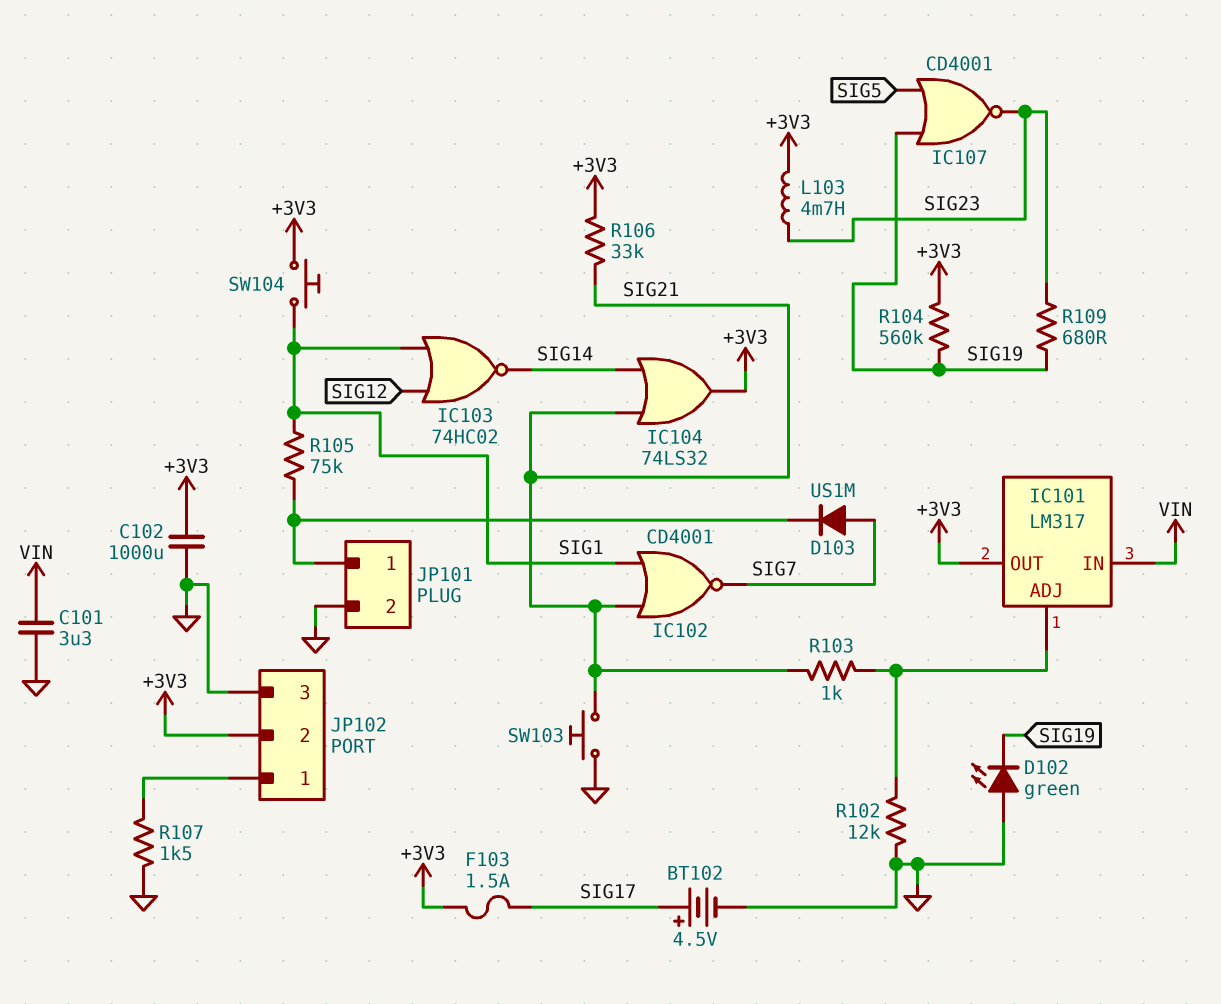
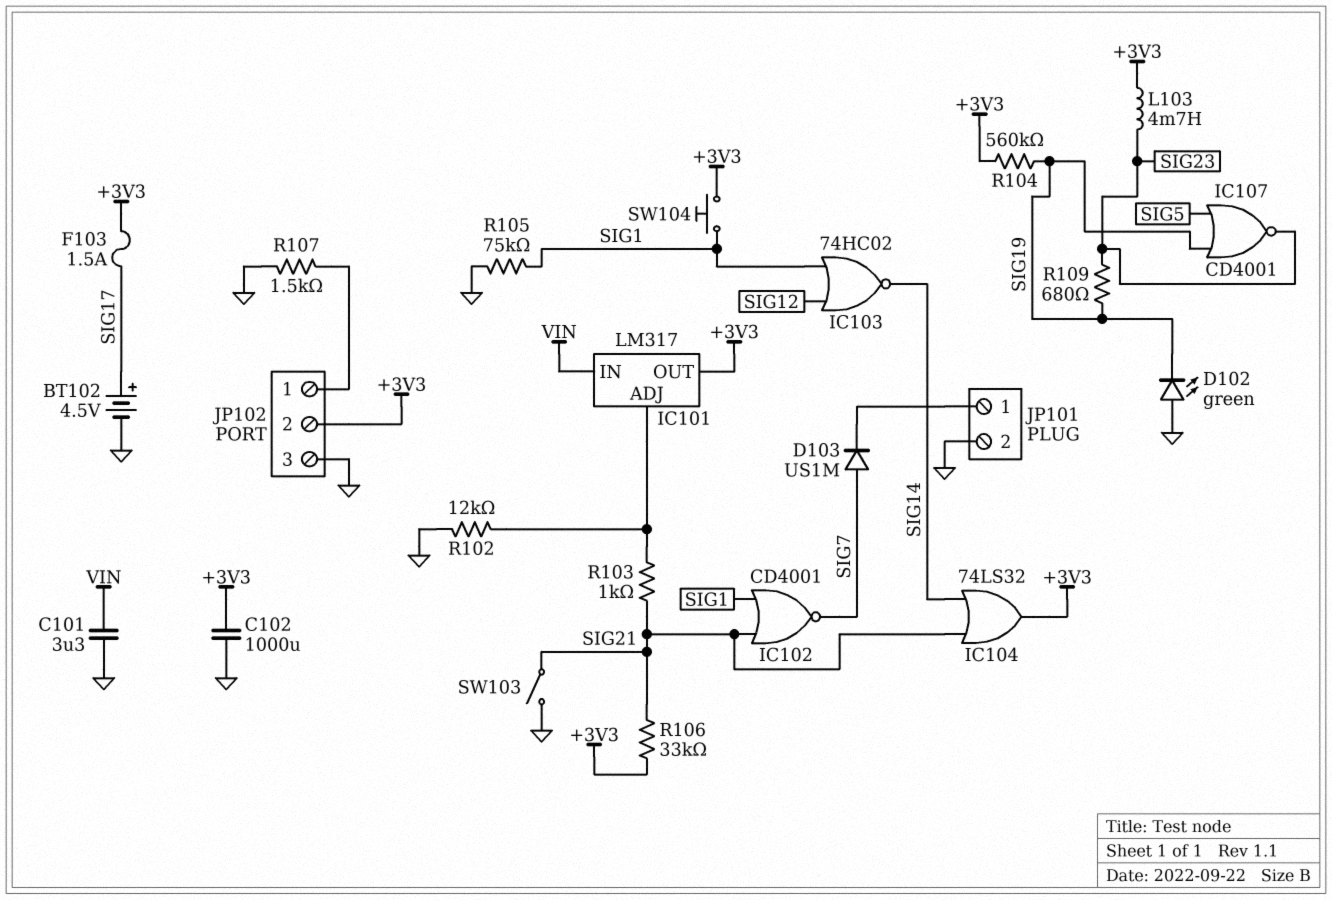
R105: 75k (JP101/1, SIG1) -> 75k (GND, SIG1)
SW103: button (GND, SIG21) -> switch (GND, SIG21)

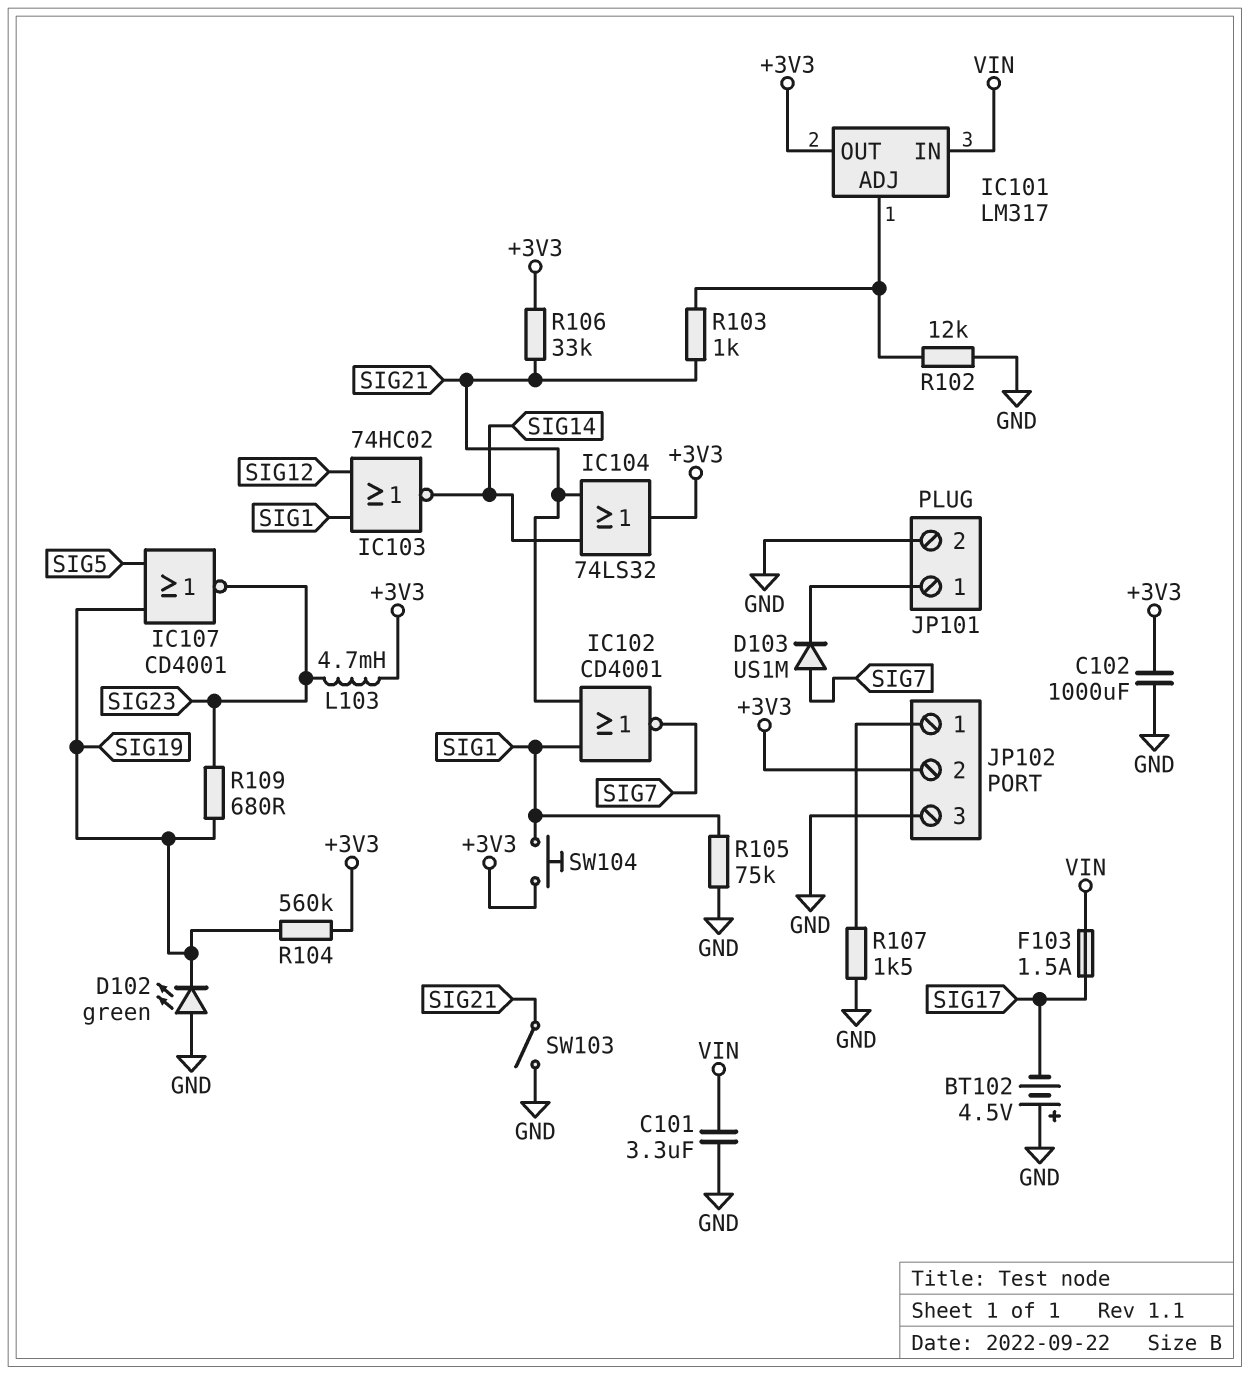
BT102: 4.5V (plus SIG17, minus GND) -> 4.5V (plus GND, minus SIG17)
F103: 1.5A (+3V3, SIG17) -> 1.5A (SIG17, VIN)

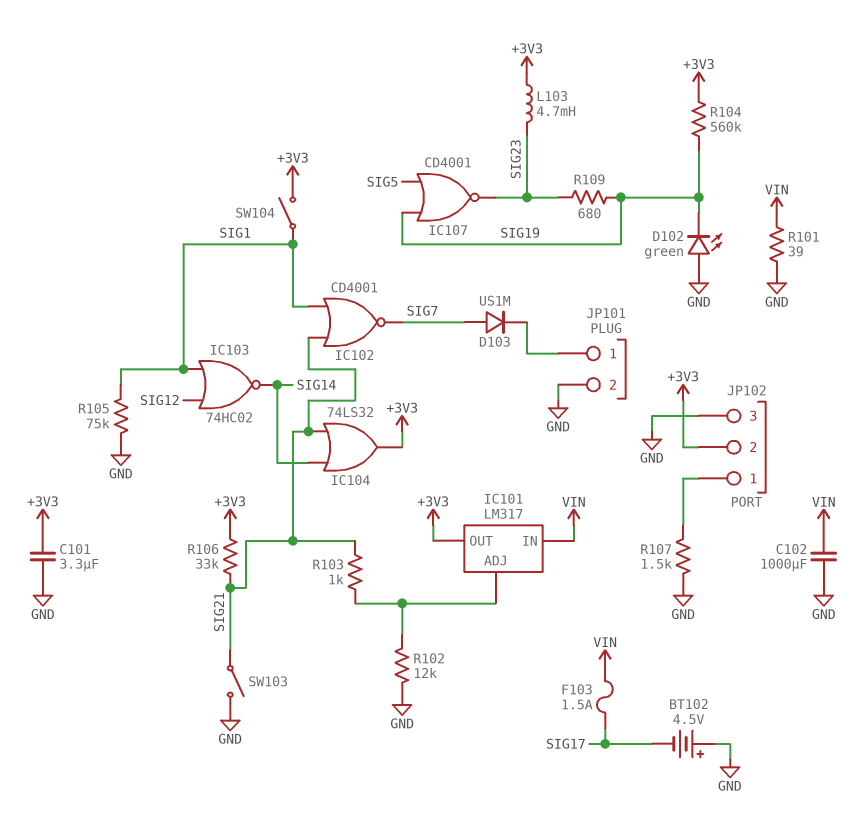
C101: 3.3uF (GND, VIN) -> 3.3uF (+3V3, GND)
C102: 1000uF (+3V3, GND) -> 1000uF (GND, VIN)
R101: none -> 39 (GND, VIN)
SW104: button (+3V3, SIG1) -> switch (+3V3, SIG1)

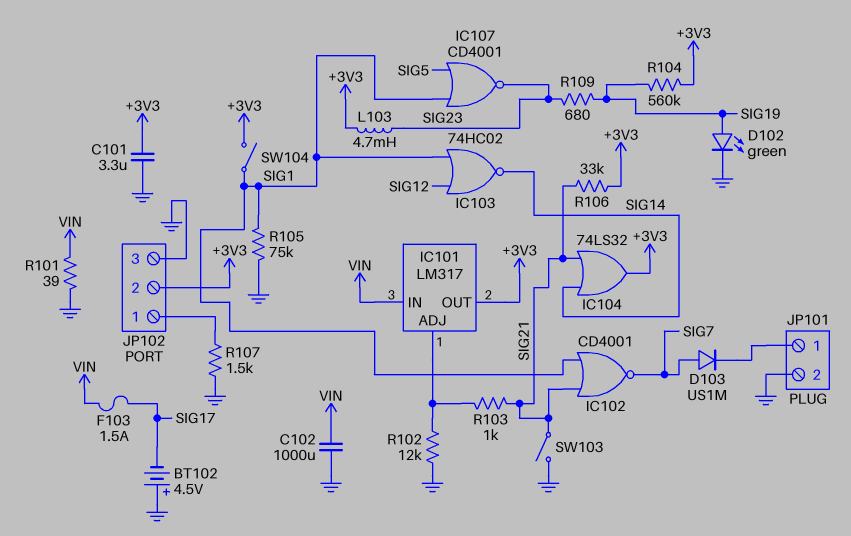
D102: LED green (A GND, K SIG19) -> LED green (A SIG19, K GND)
IC107: NOR CD4001 (in SIG5, in SIG19, out SIG23) -> NOR CD4001 (in SIG1, in SIG5, out SIG23)

